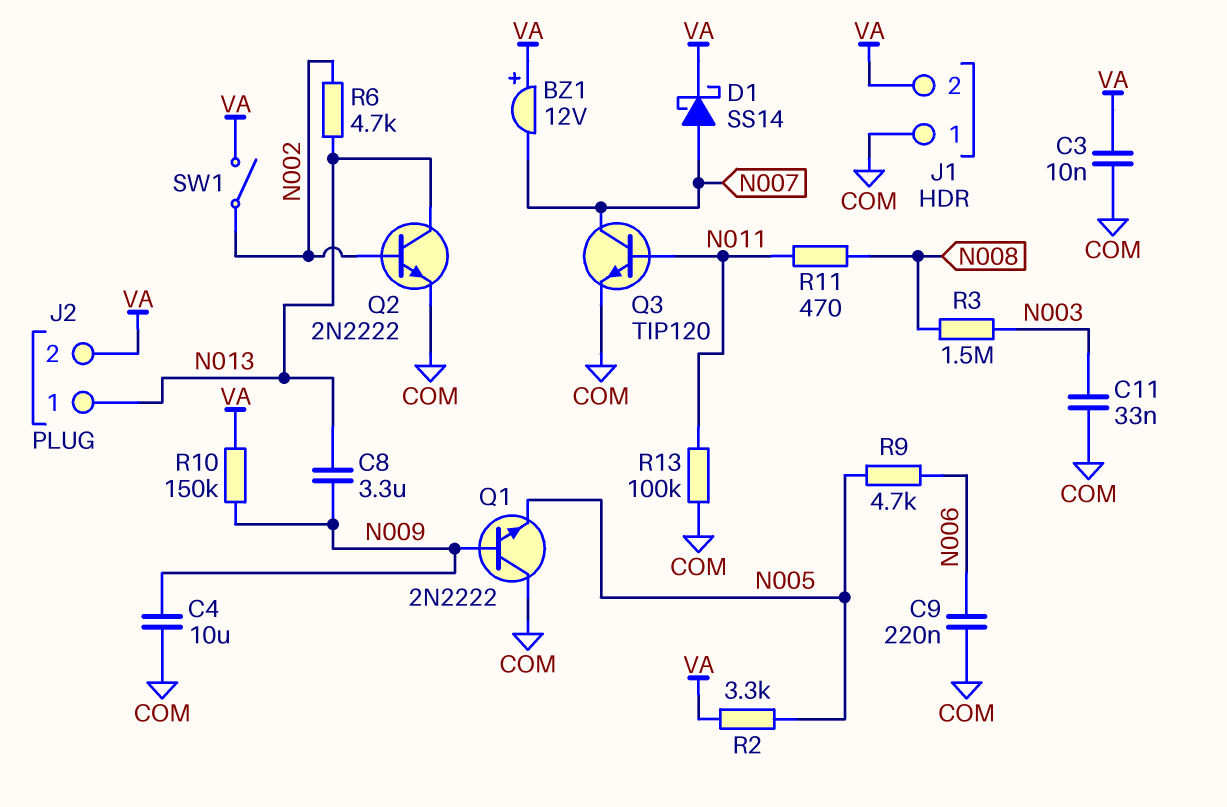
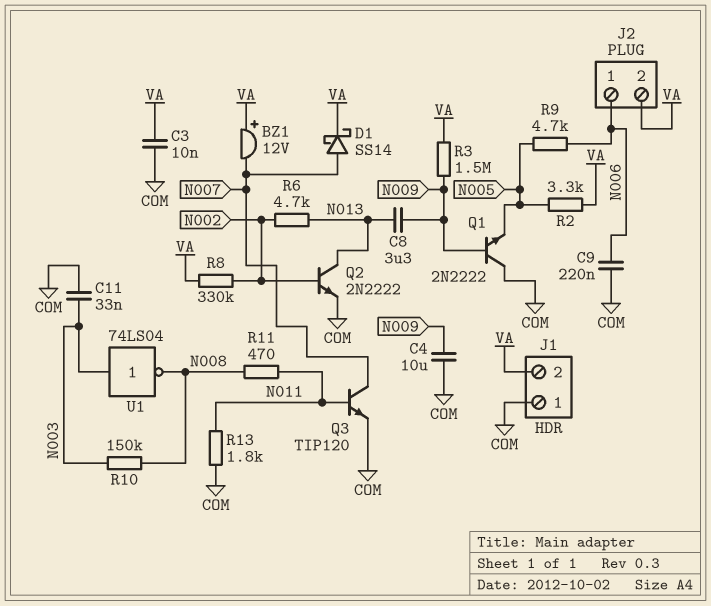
J2 pin 1: N013 -> N006
R3: 1.5M (N003, N008) -> 1.5M (N009, VA)
R8: none -> 330k (N002, VA)
R10: 150k (N009, VA) -> 150k (N003, N008)
R13: 100k (COM, N011) -> 1.8k (COM, N011)
SW1: switch (N002, VA) -> none
U1: none -> NOT 74LS04 (in N003, out N008)

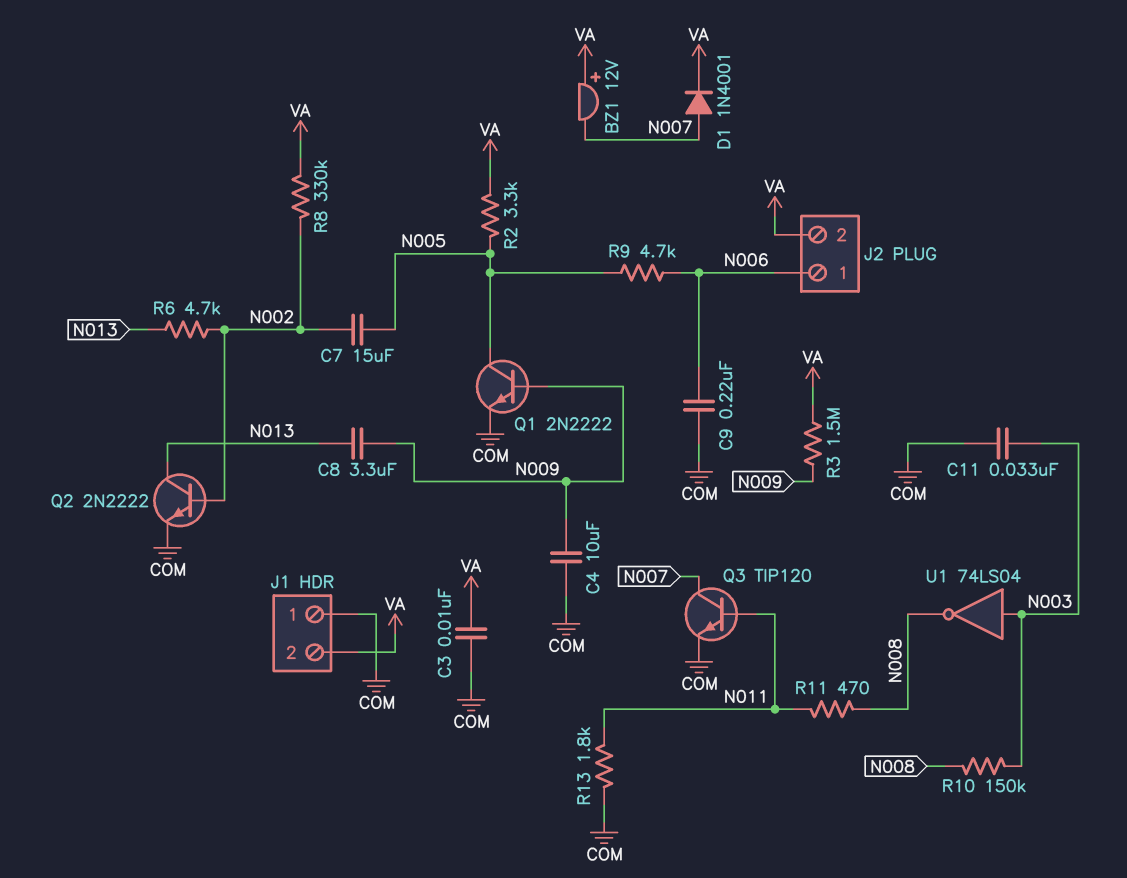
C7: none -> 15uF (N002, N005)
D1: schottky SS14 (A N007, K VA) -> diode 1N4001 (A N007, K VA)
Q1: NPN 2N2222 (B N009, C COM, E N005) -> NPN 2N2222 (B N009, C N005, E COM)

